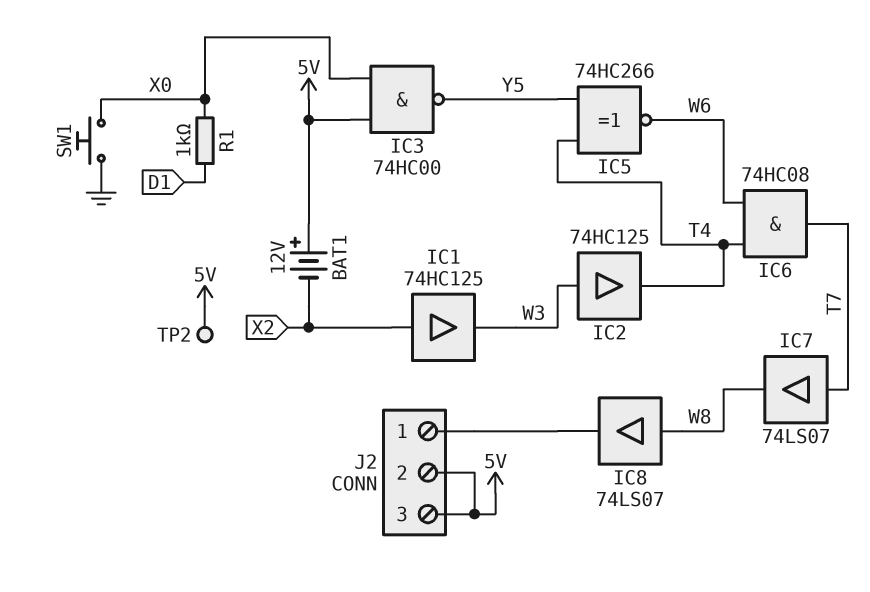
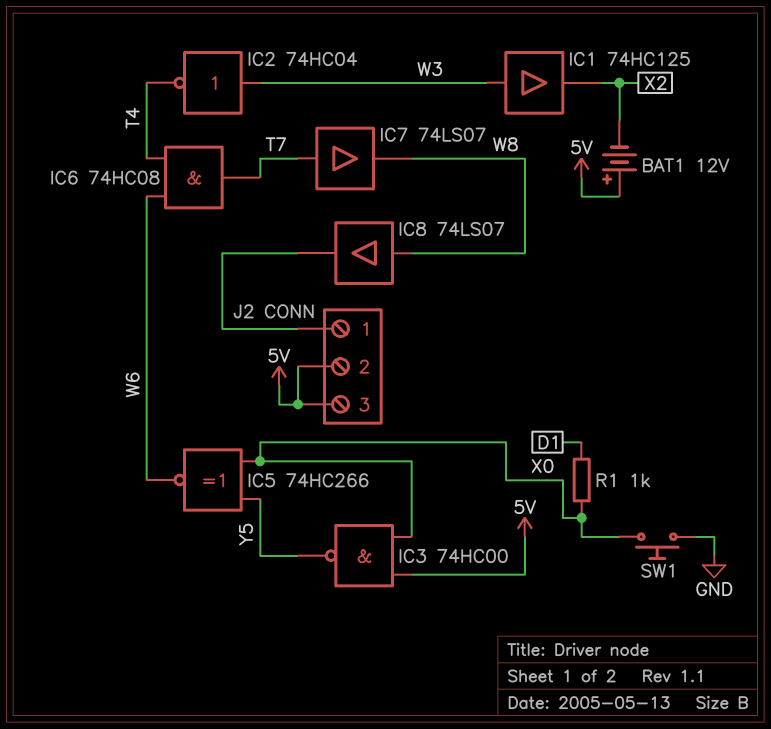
IC1: buffer 74HC125 (in X2, out W3) -> buffer 74HC125 (in W3, out X2)
IC2: buffer 74HC125 (in W3, out T4) -> NOT 74HC04 (in W3, out T4)
IC5: XNOR 74HC266 (in T4, in Y5, out W6) -> XNOR 74HC266 (in X0, in Y5, out W6)
TP2: test point (5V) -> none

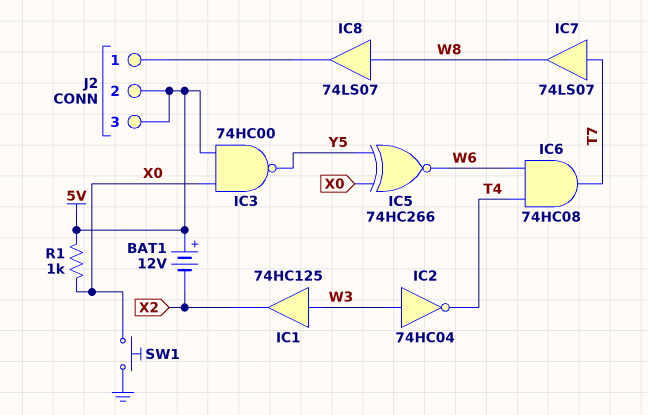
R1: 1k (D1, X0) -> 1k (5V, X0)

